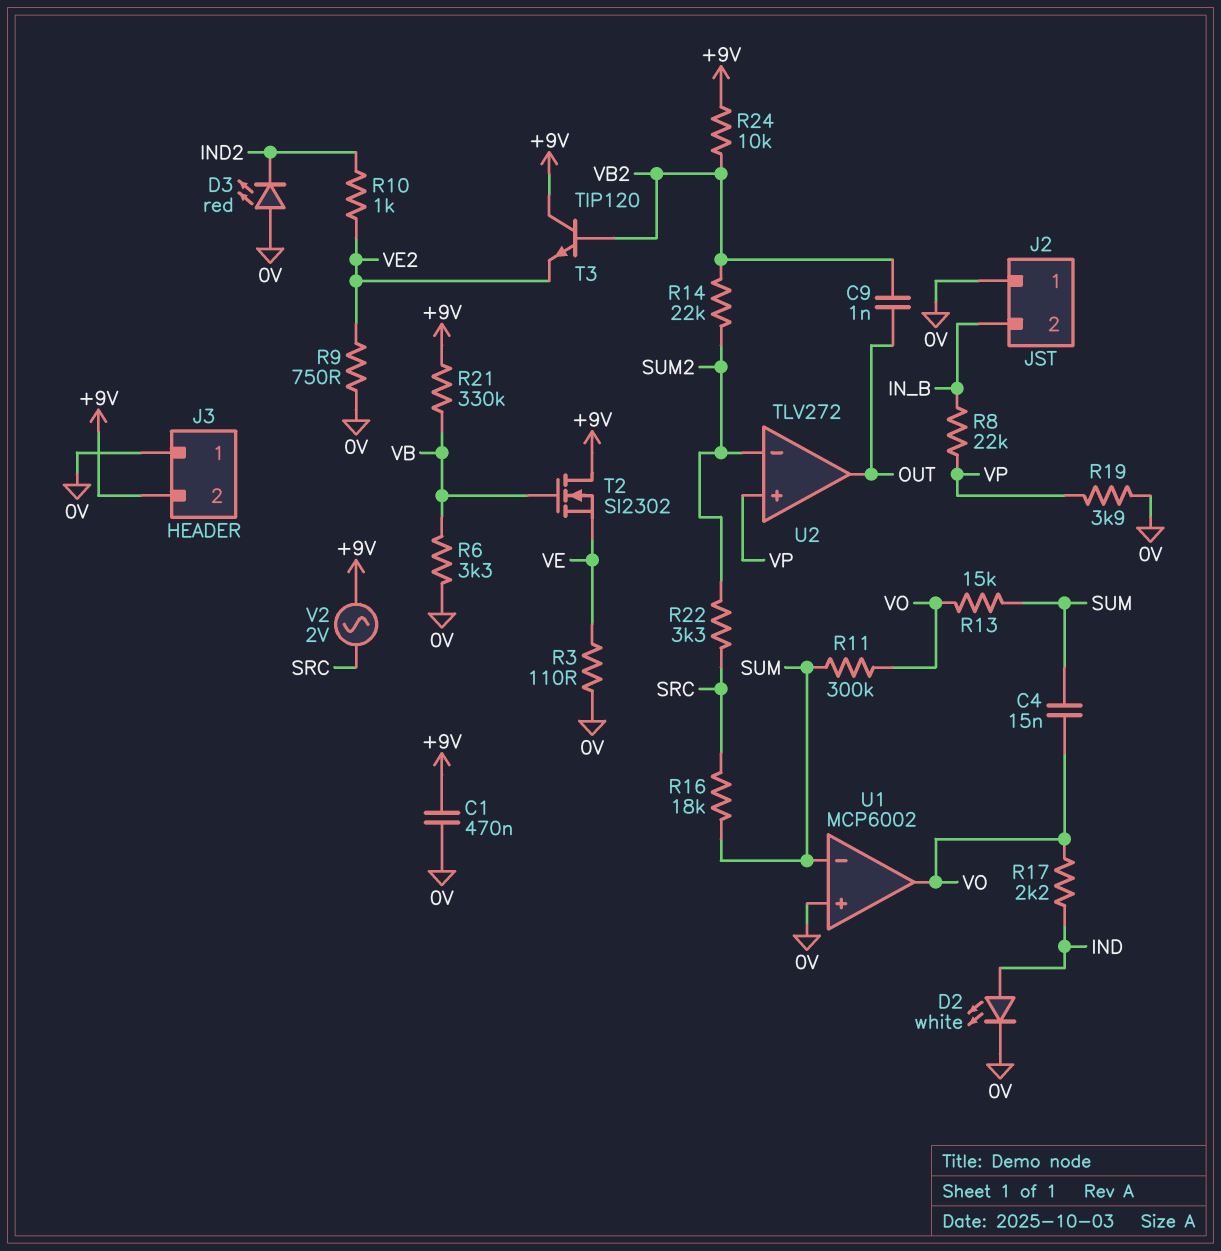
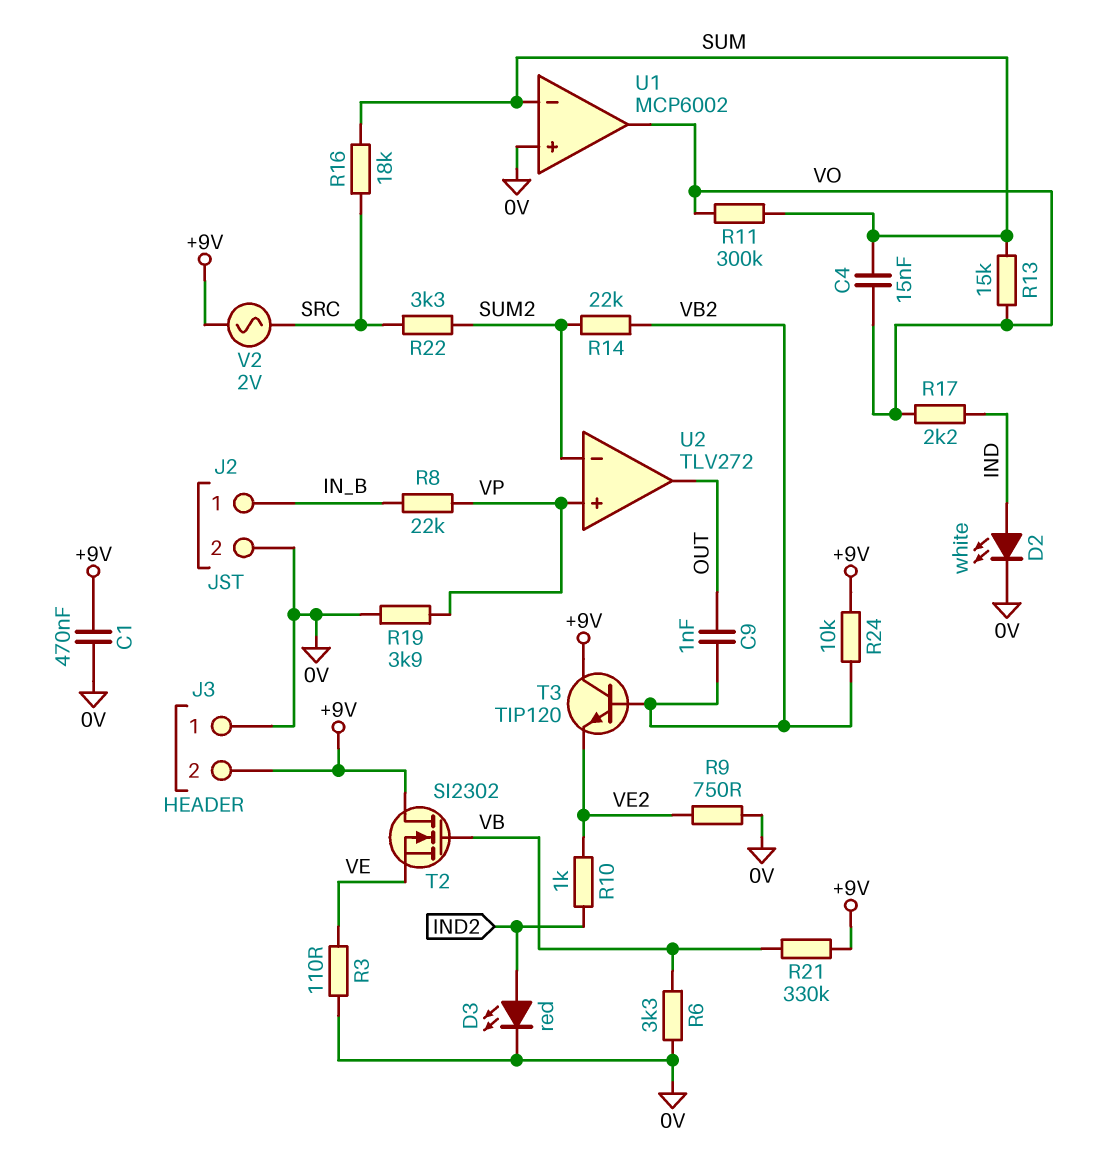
D3: LED red (A 0V, K IND2) -> LED red (A IND2, K 0V)
J2 pin 1: 0V -> IN_B
J2 pin 2: IN_B -> 0V

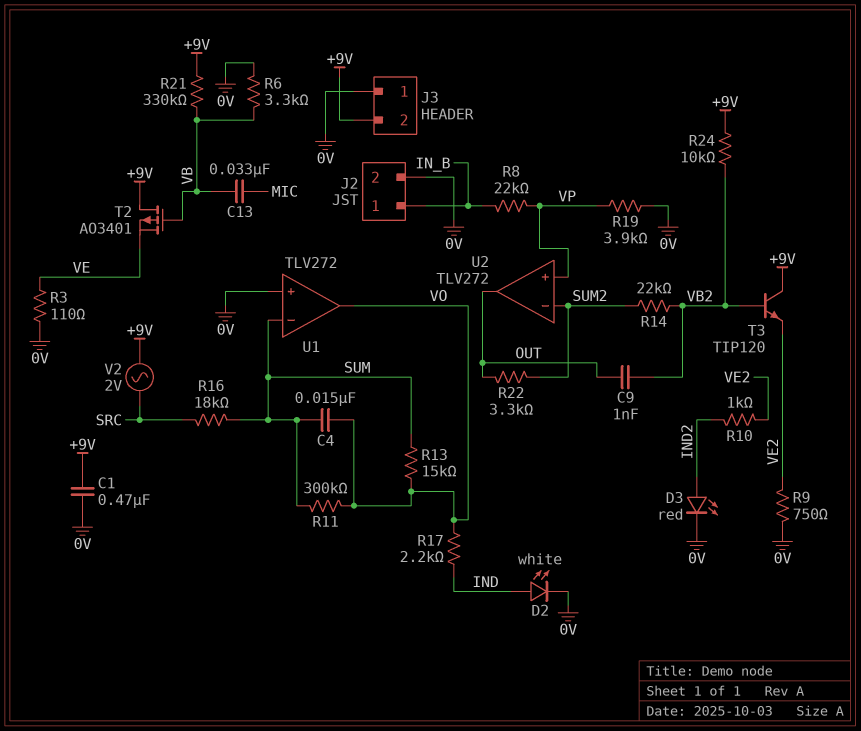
C13: none -> 33nF (MIC, VB)
R22: 3.3k (SRC, SUM2) -> 3.3k (OUT, SUM2)
T2: NMOS SI2302 (G VB, D +9V, S VE) -> PMOS AO3401 (G VB, D +9V, S VE)
U1: MCP6002 -> TLV272

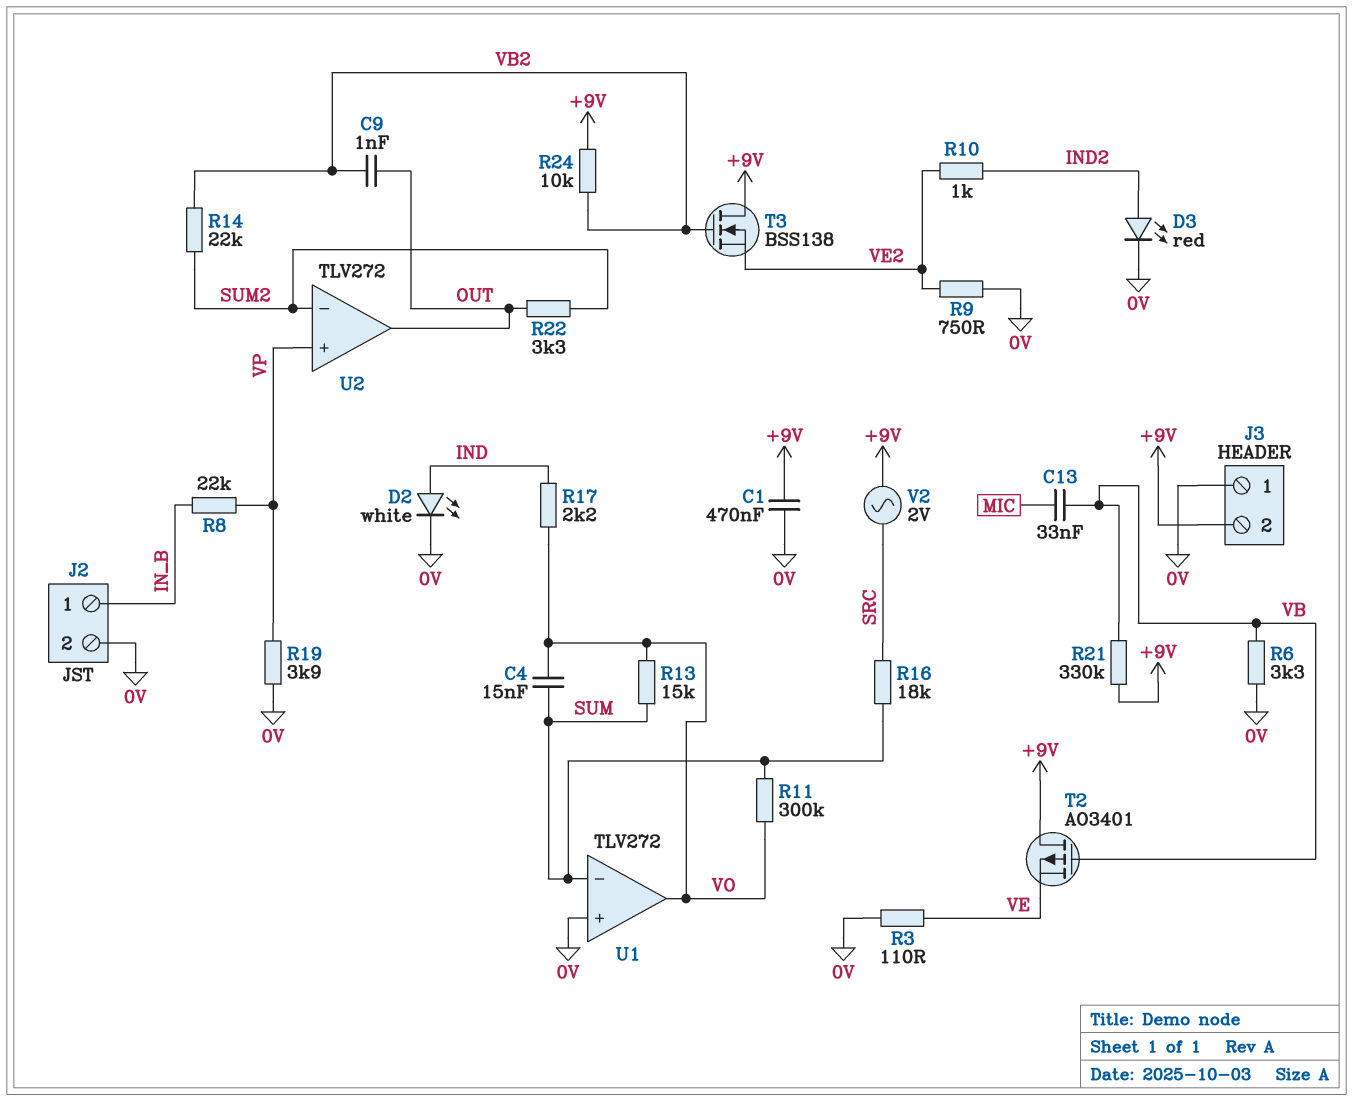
T3: NPN TIP120 (B VB2, C +9V, E VE2) -> NMOS BSS138 (G VB2, D +9V, S VE2)

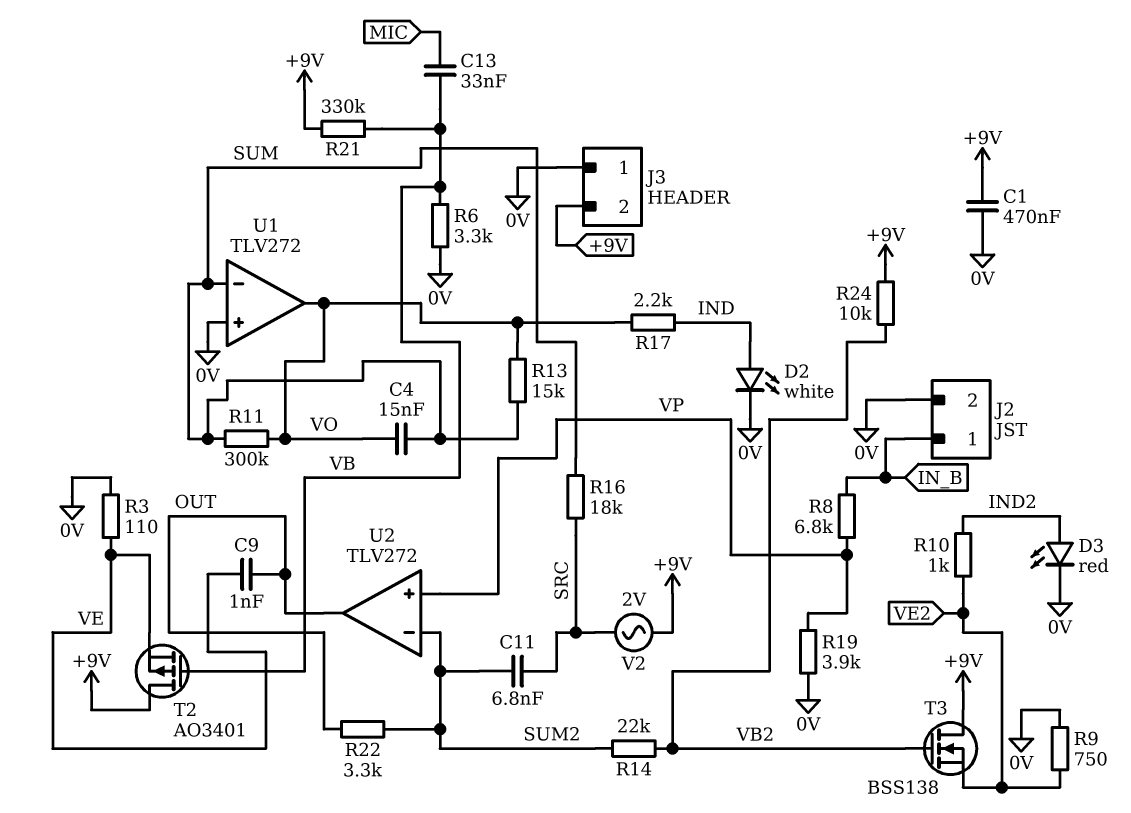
C9: 1nF (OUT, VB2) -> 1nF (OUT, VE)
C11: none -> 6.8nF (SRC, SUM2)
R8: 22k (IN_B, VP) -> 6.8k (IN_B, VP)

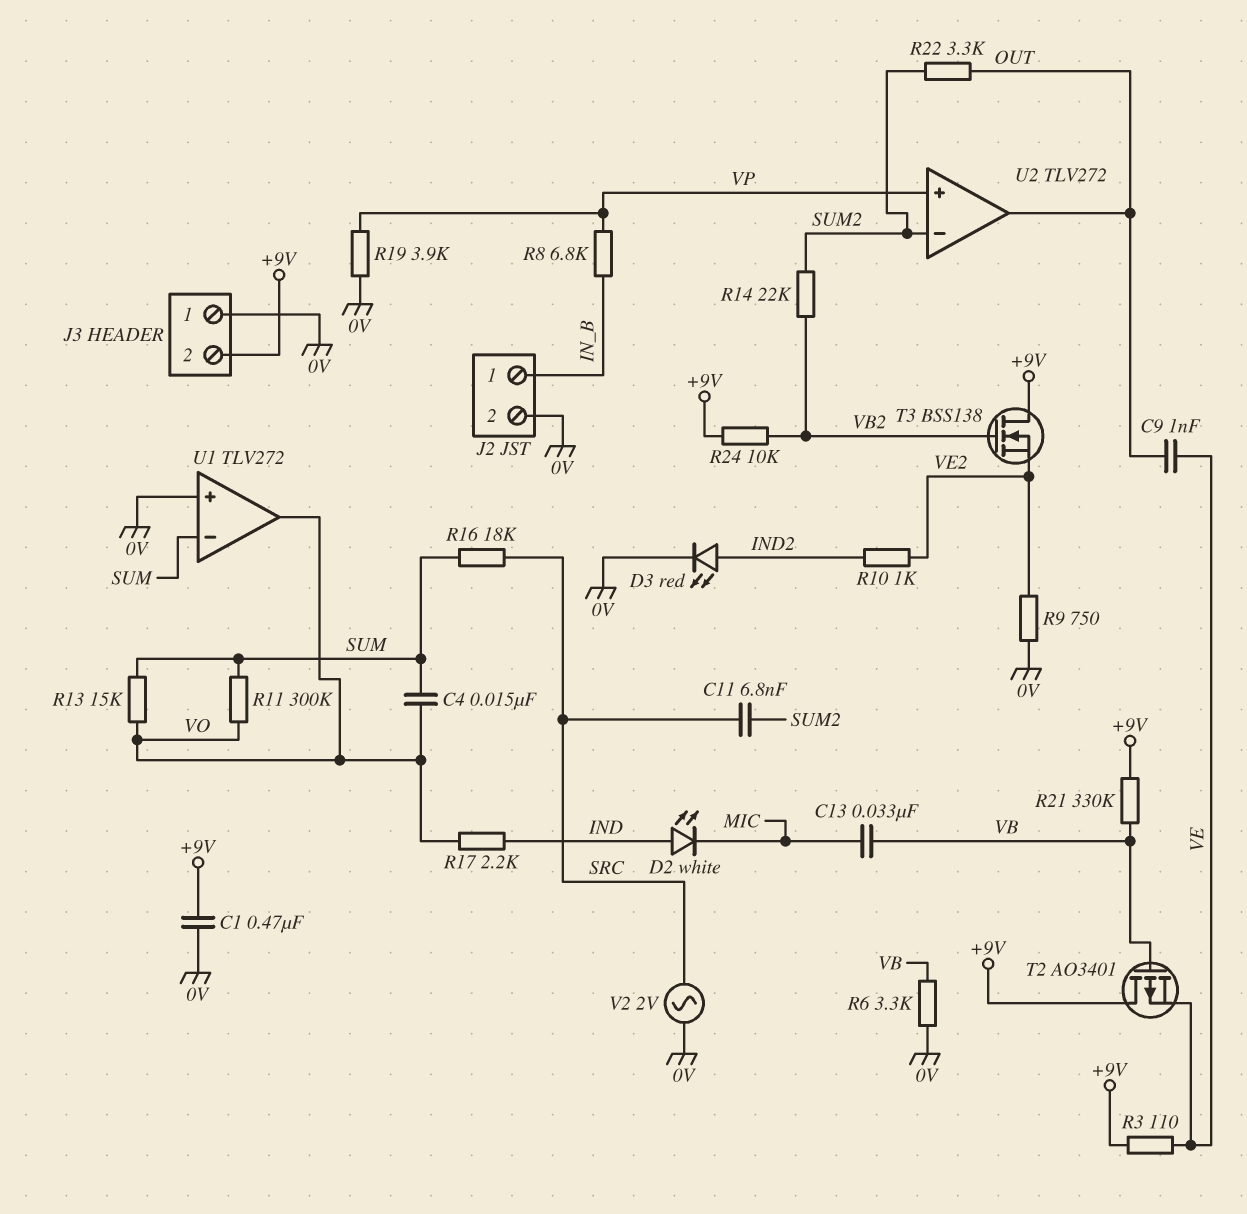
D2: LED white (A IND, K 0V) -> LED white (A IND, K MIC)
R3: 110 (0V, VE) -> 110 (+9V, VE)
V2: AC 2V (+9V, SRC) -> AC 2V (0V, SRC)

